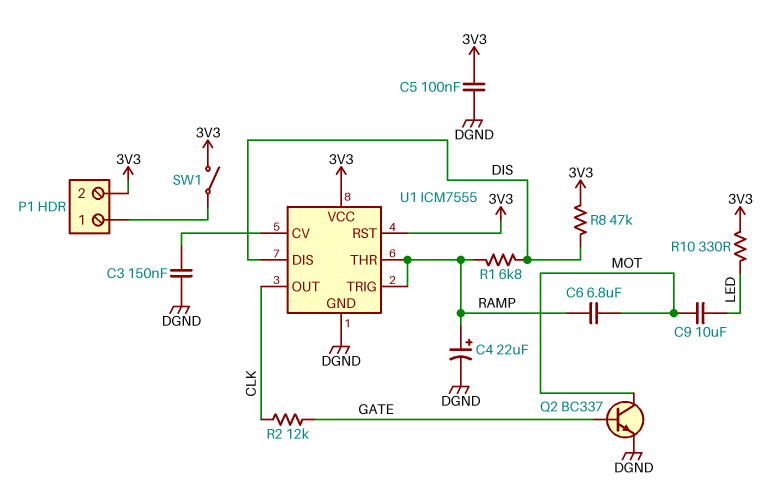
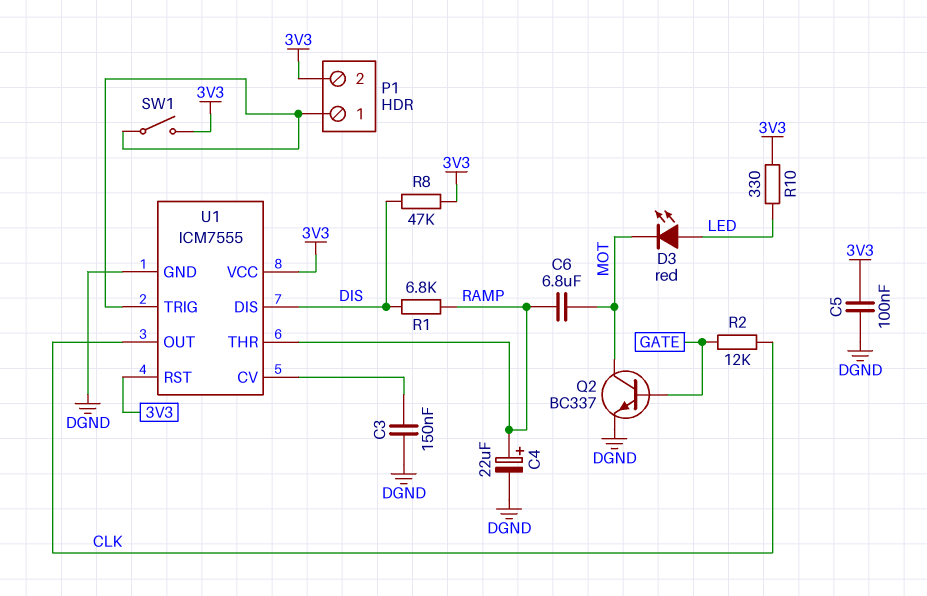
C9: 10uF (LED, MOT) -> none
D3: none -> LED red (A LED, K MOT)
U1 pin TRIG: RAMP -> P1/1

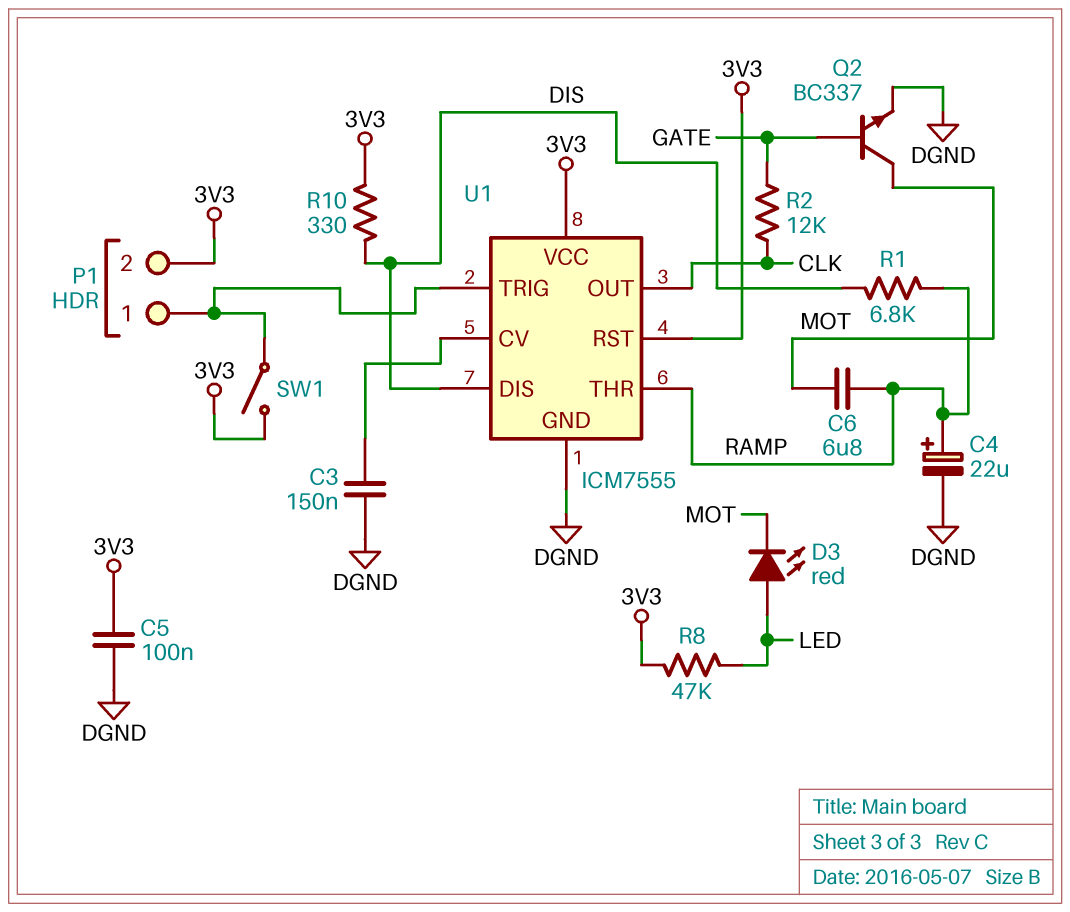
R8: 47k (3V3, DIS) -> 47k (3V3, LED)
R10: 330 (3V3, LED) -> 330 (3V3, DIS)

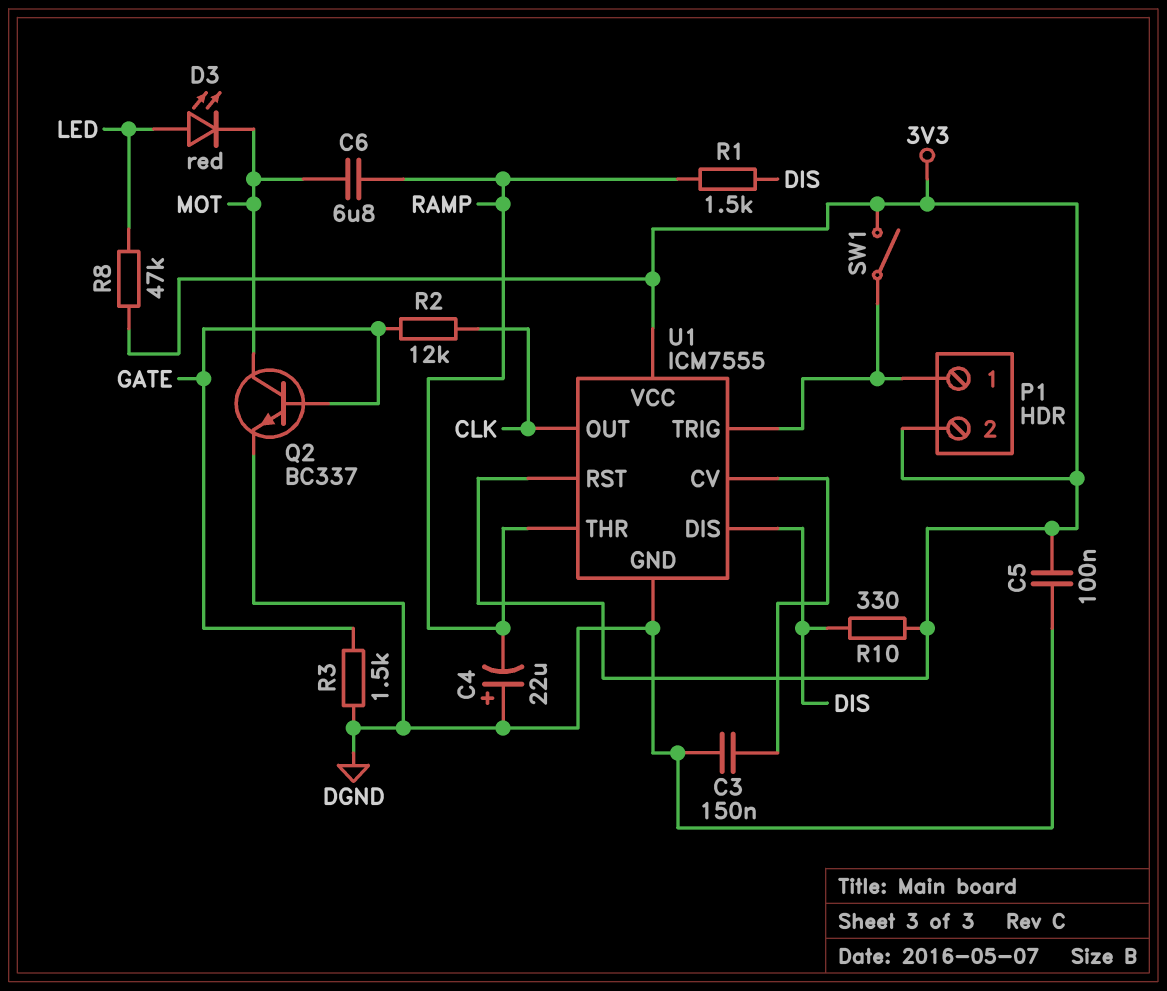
C4: 22uF (plus RAMP, minus DGND) -> 22uF (plus DGND, minus RAMP)
R1: 6.8k (DIS, RAMP) -> 1.5k (DIS, RAMP)
R3: none -> 1.5k (DGND, GATE)

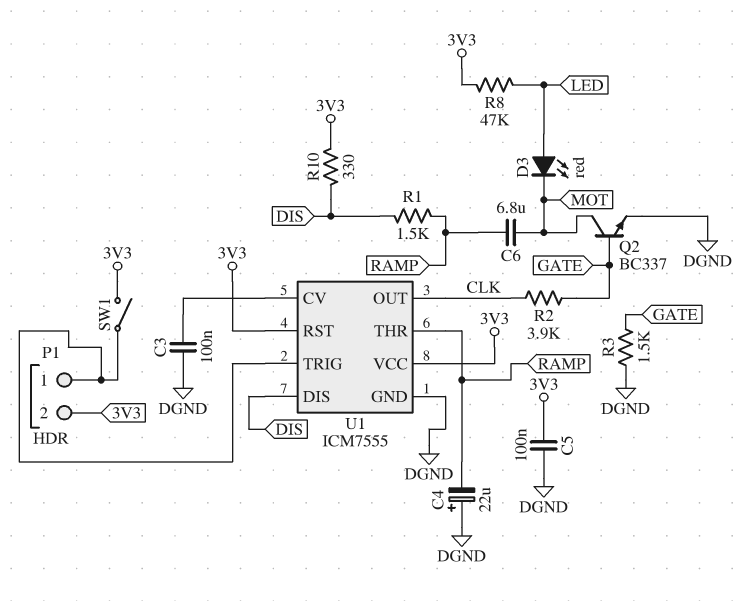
C3: 150nF (DGND, U1/CV) -> 100nF (DGND, U1/CV)
R2: 12k (CLK, GATE) -> 3.9k (CLK, GATE)

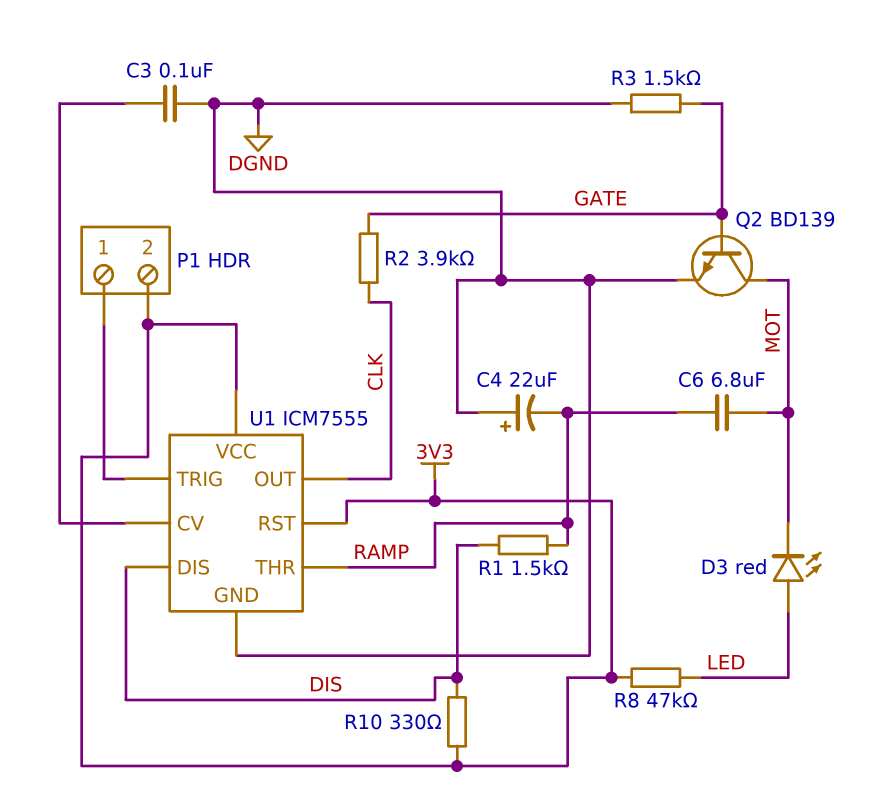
C5: 100nF (3V3, DGND) -> none
Q2: NPN BC337 (B GATE, C MOT, E DGND) -> NPN BD139 (B GATE, C MOT, E DGND)
SW1: switch (3V3, P1/1) -> none

